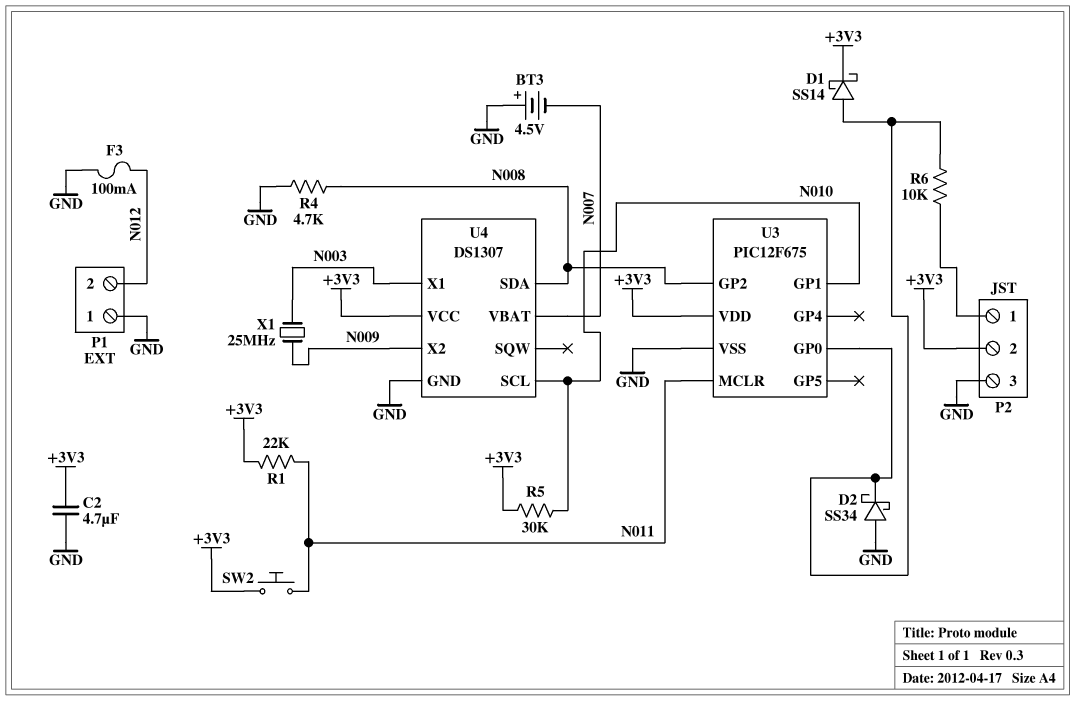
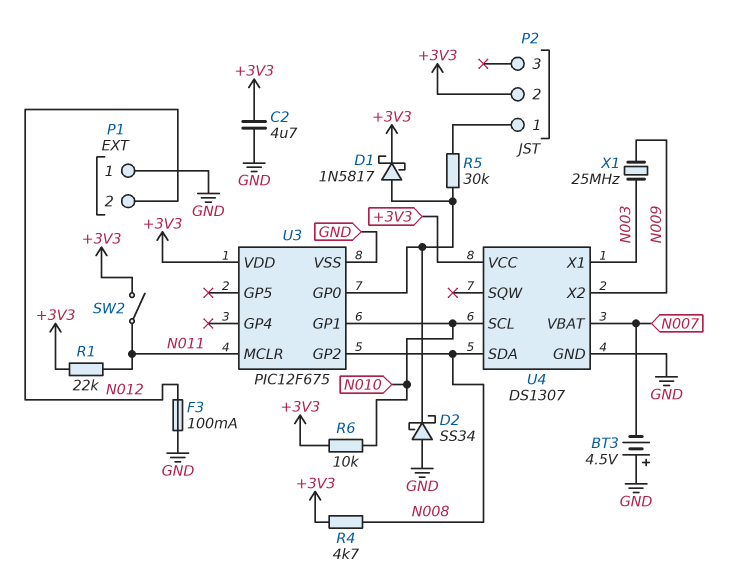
D1: schottky SS14 (A U3/GP0, K +3V3) -> schottky 1N5817 (A U3/GP0, K +3V3)
P2 pin 3: GND -> none
R4: 4.7k (GND, N008) -> 4.7k (+3V3, N008)
R5: 30k (+3V3, N010) -> 30k (P2/1, U3/GP0)
R6: 10k (P2/1, U3/GP0) -> 10k (+3V3, N010)
SW2: button (+3V3, N011) -> switch (+3V3, N011)

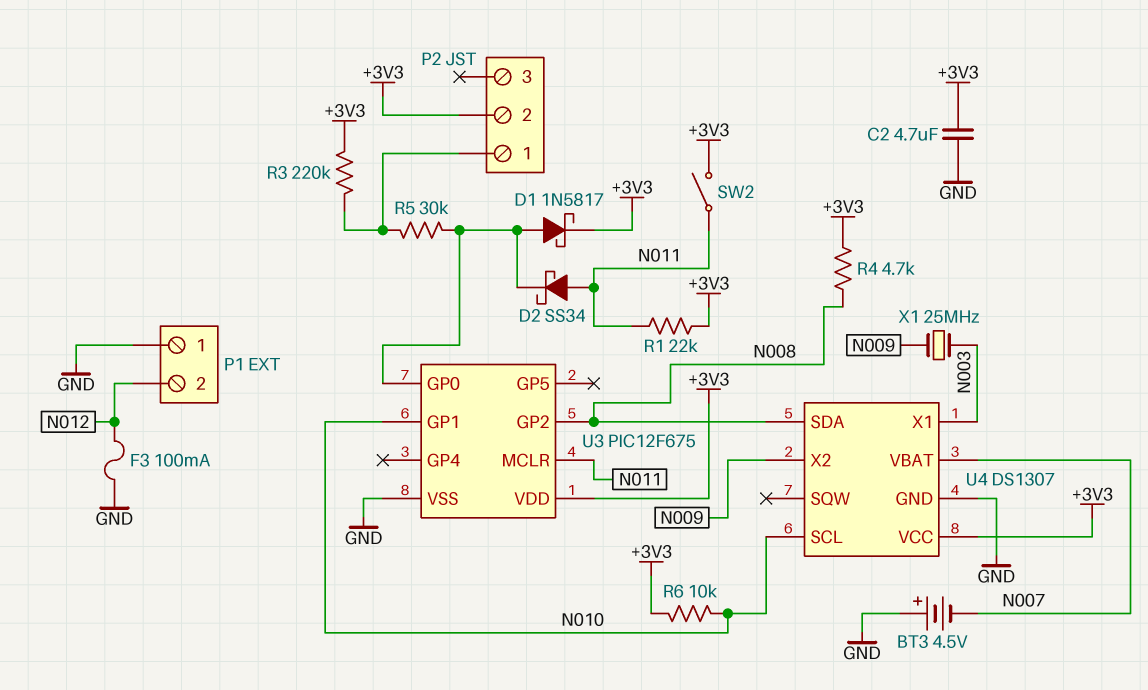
D2: schottky SS34 (A GND, K U3/GP0) -> schottky SS34 (A N011, K U3/GP0)
R3: none -> 220k (+3V3, P2/1)

